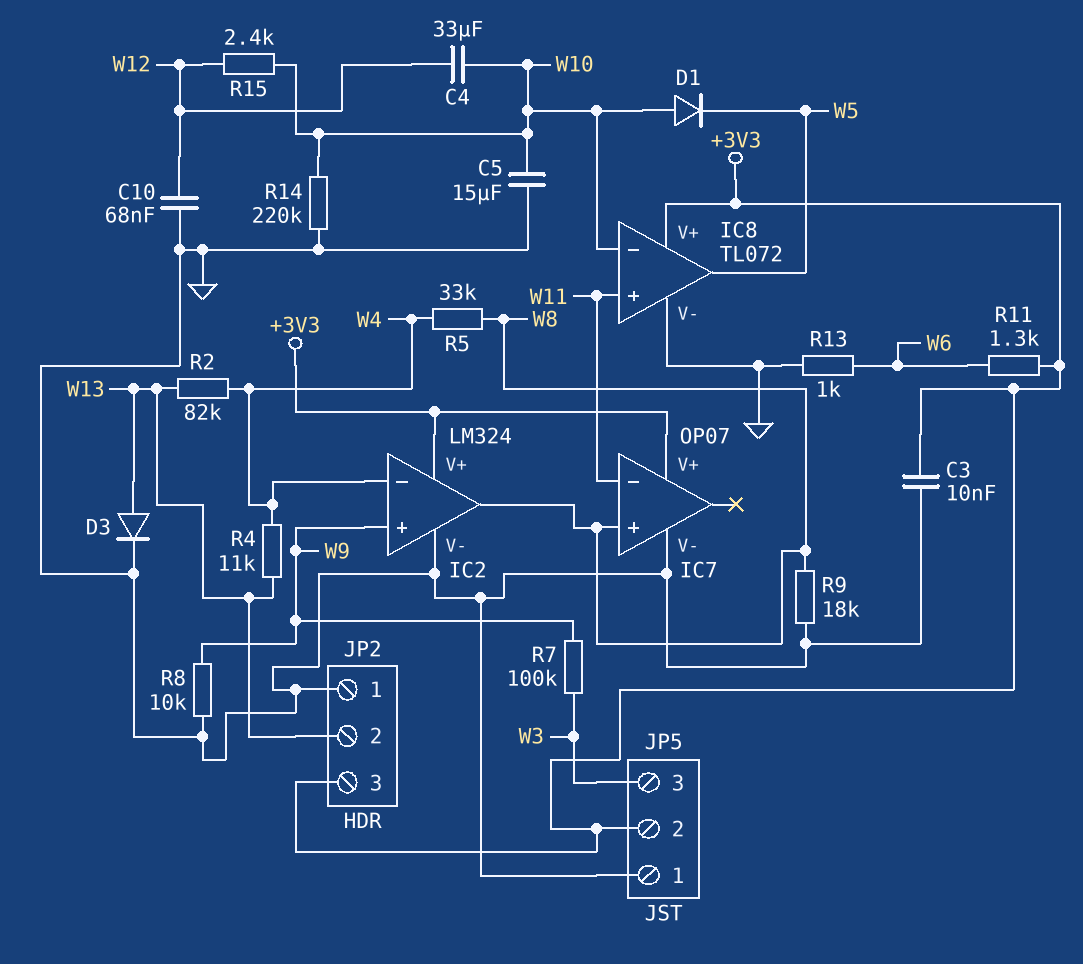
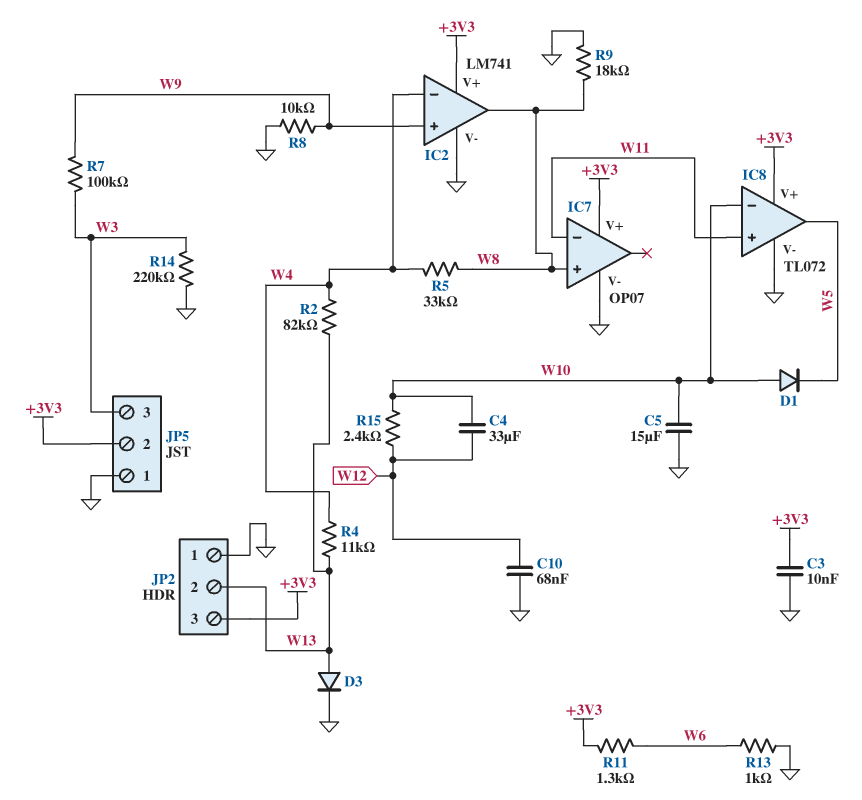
IC2: LM324 -> LM741
R14: 220k (GND, W10) -> 220k (GND, W3)

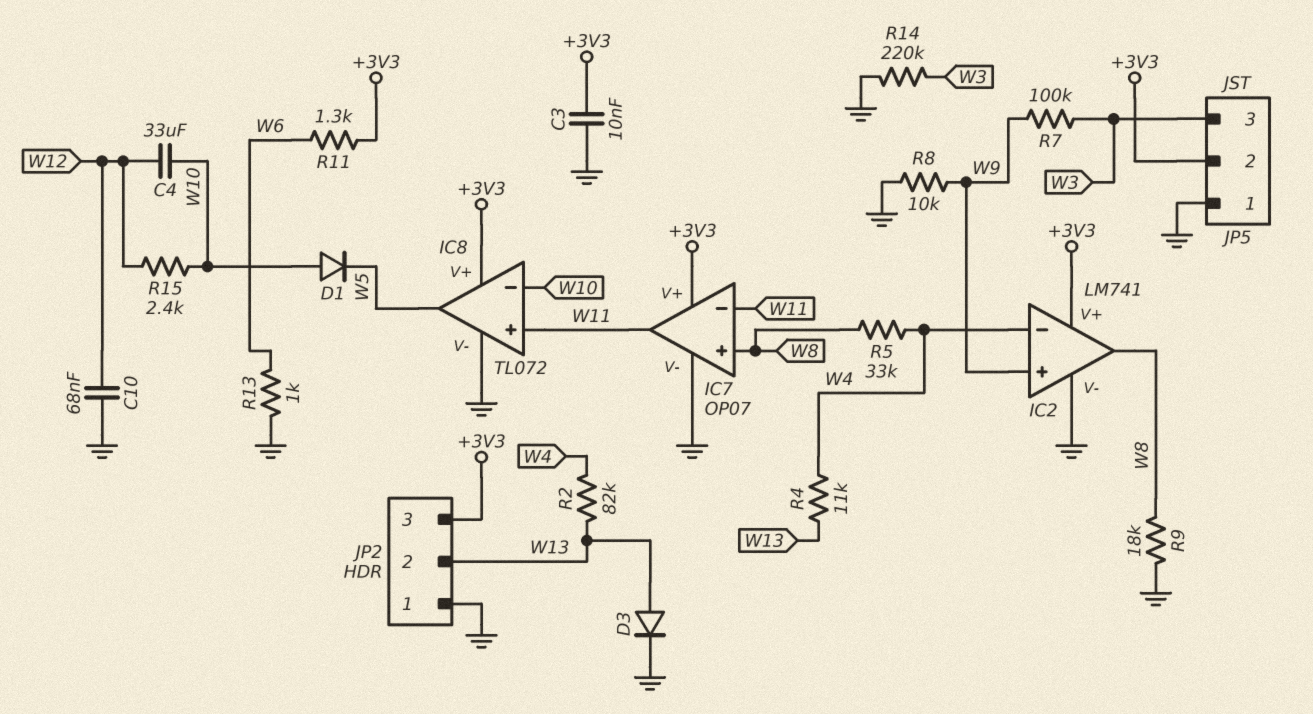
C5: 15uF (GND, W10) -> none
IC7 pin out: none -> W11

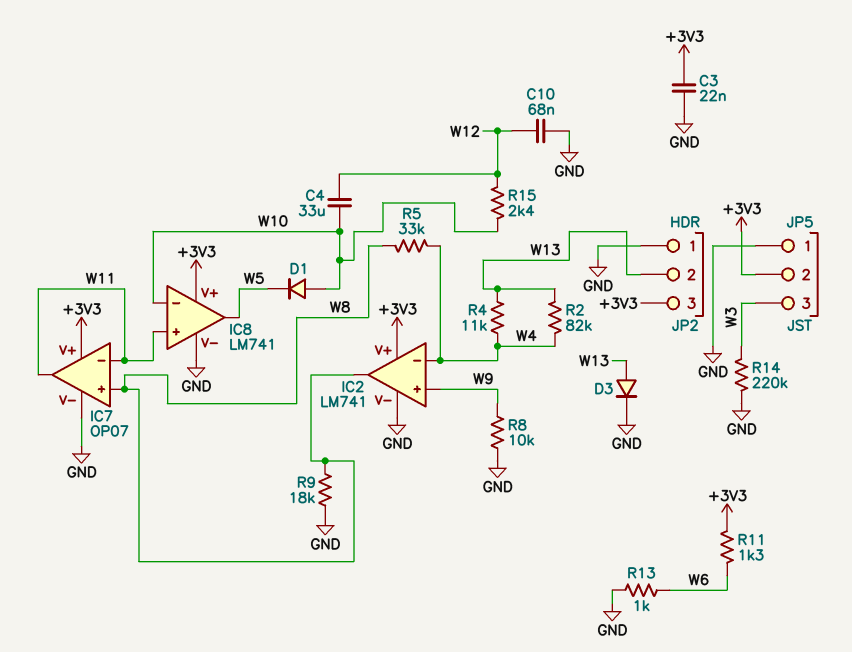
C3: 10nF (+3V3, GND) -> 22nF (+3V3, GND)
IC8: TL072 -> LM741
R7: 100k (W3, W9) -> none

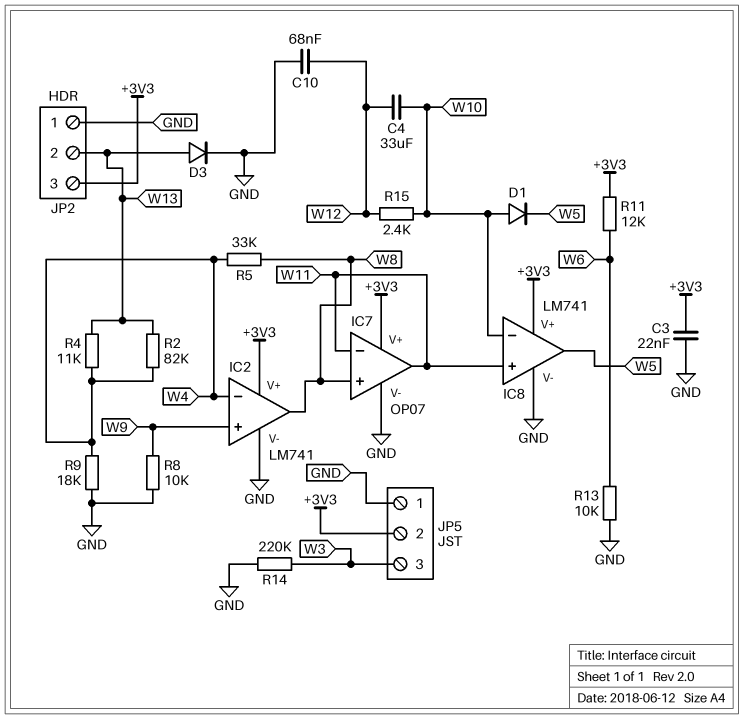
R9: 18k (GND, W8) -> 18k (GND, W4)
R11: 1.3k (+3V3, W6) -> 12k (+3V3, W6)
R13: 1k (GND, W6) -> 10k (GND, W6)

